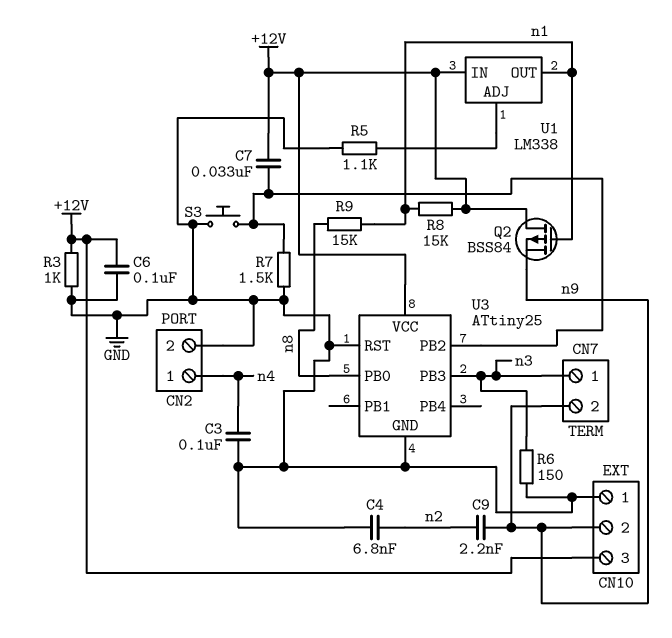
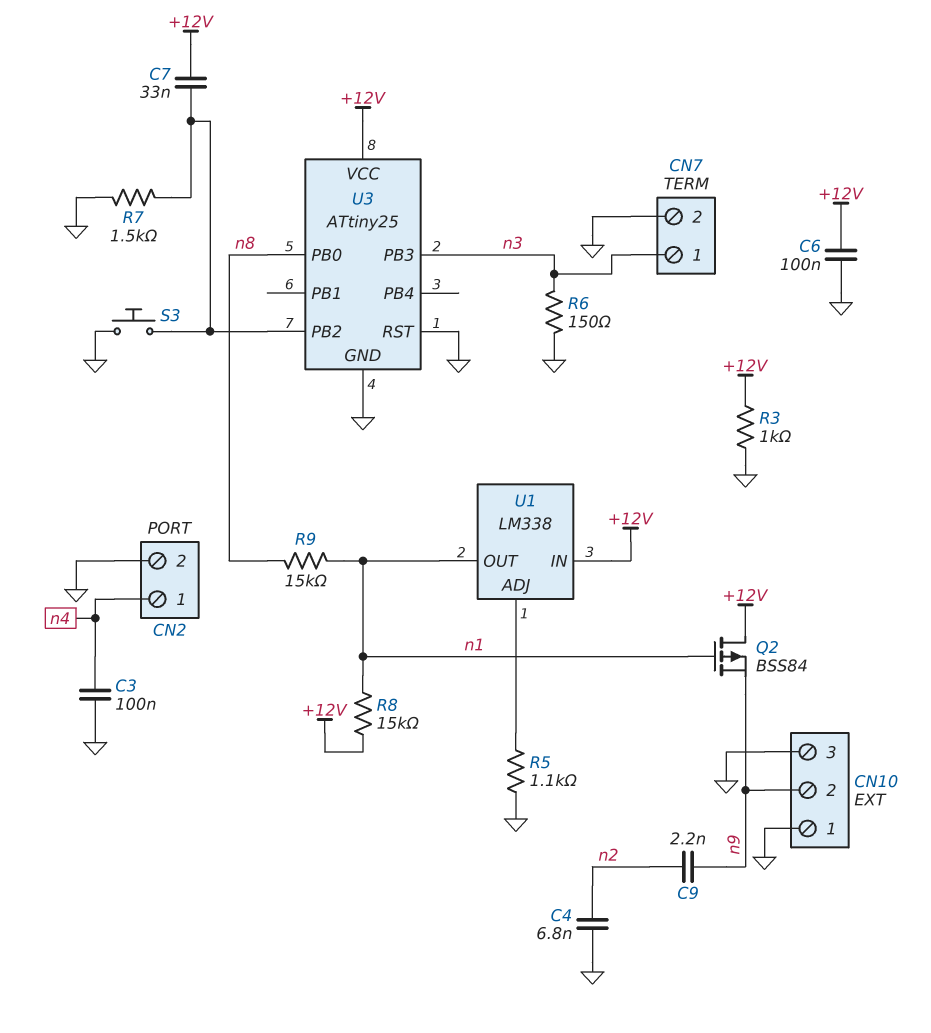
CN7 pin 2: n9 -> GND
CN10 pin 3: +12V -> GND

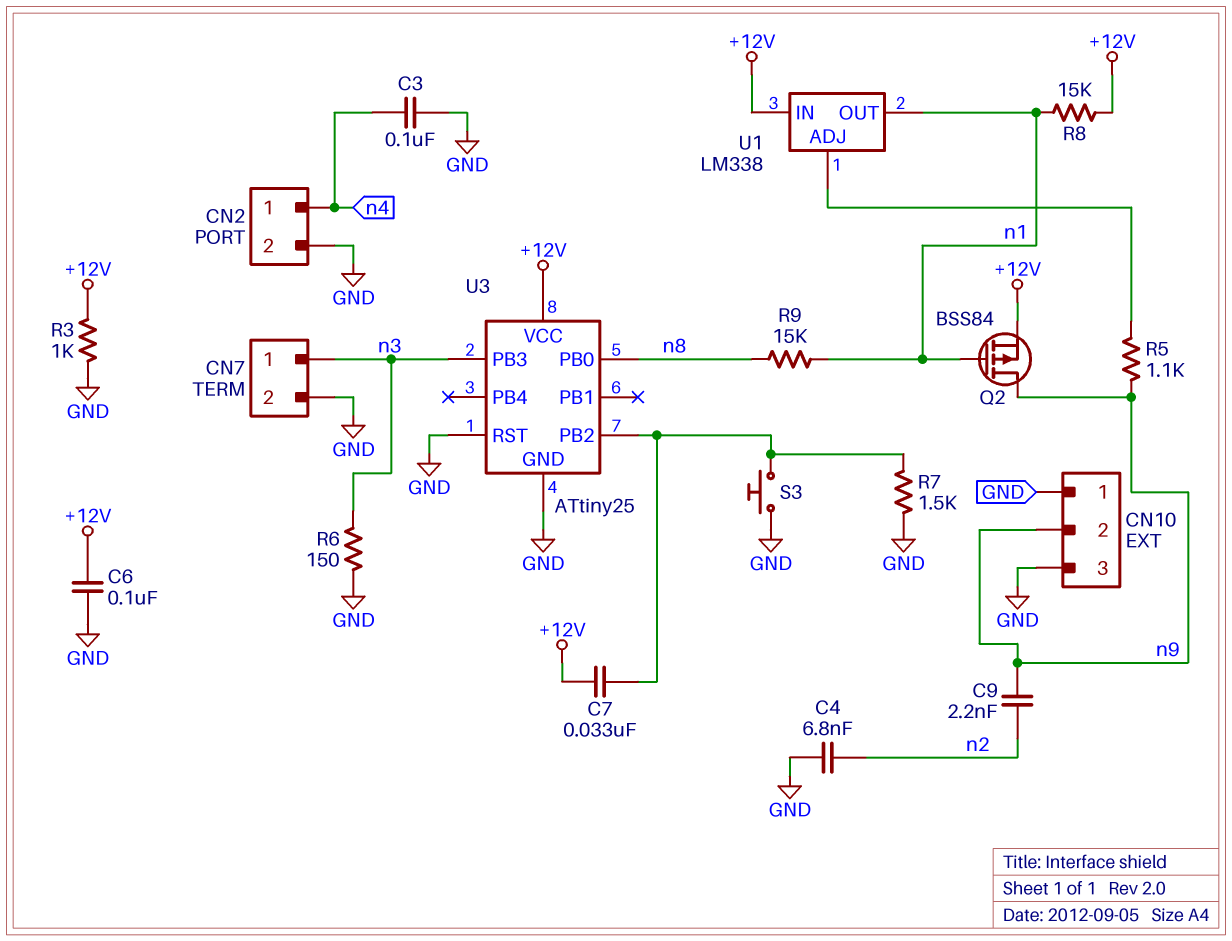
Q2: PMOS BSS84 (G n1, D +12V, S n9) -> PMOS BSS84 (G n1, D n9, S +12V)
R5: 1.1k (GND, U1/ADJ) -> 1.1k (U1/ADJ, n9)

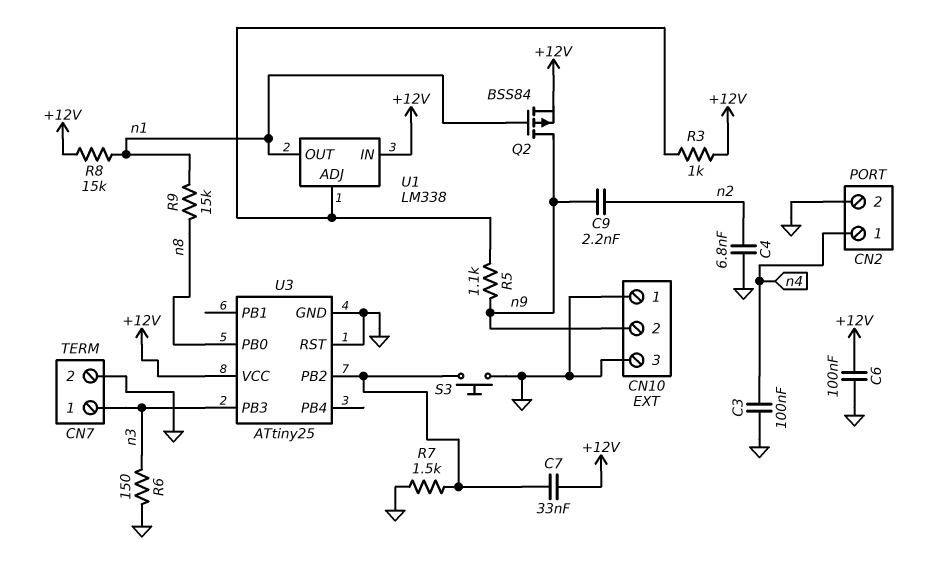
R3: 1k (+12V, GND) -> 1k (+12V, U1/ADJ)

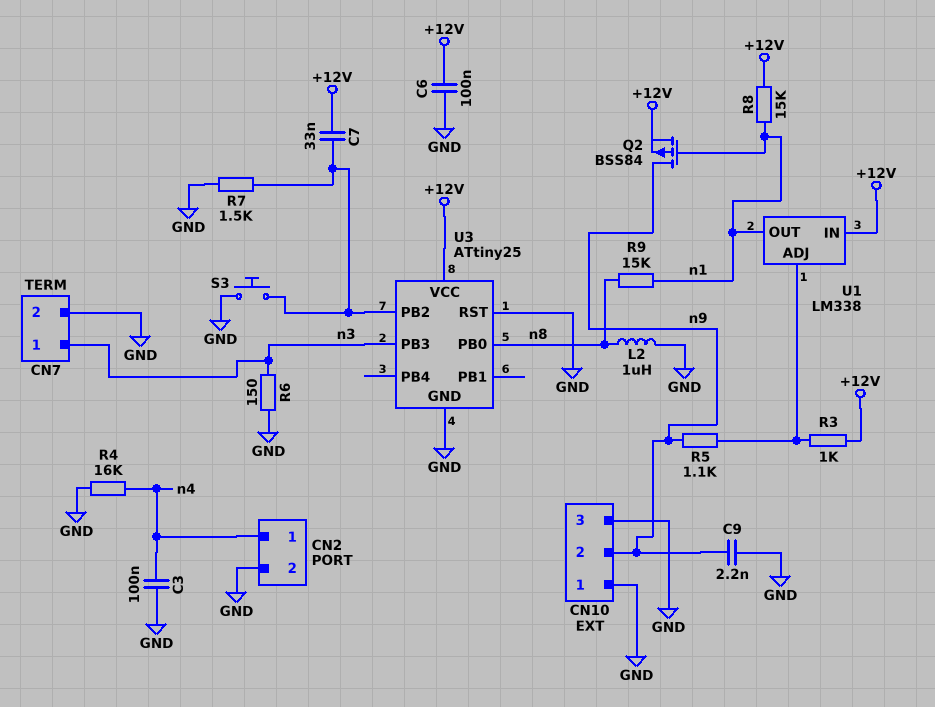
C4: 6.8nF (GND, n2) -> none
C9: 2.2nF (n2, n9) -> 2.2nF (GND, n9)
L2: none -> 1uH (GND, n8)
R4: none -> 16k (GND, n4)

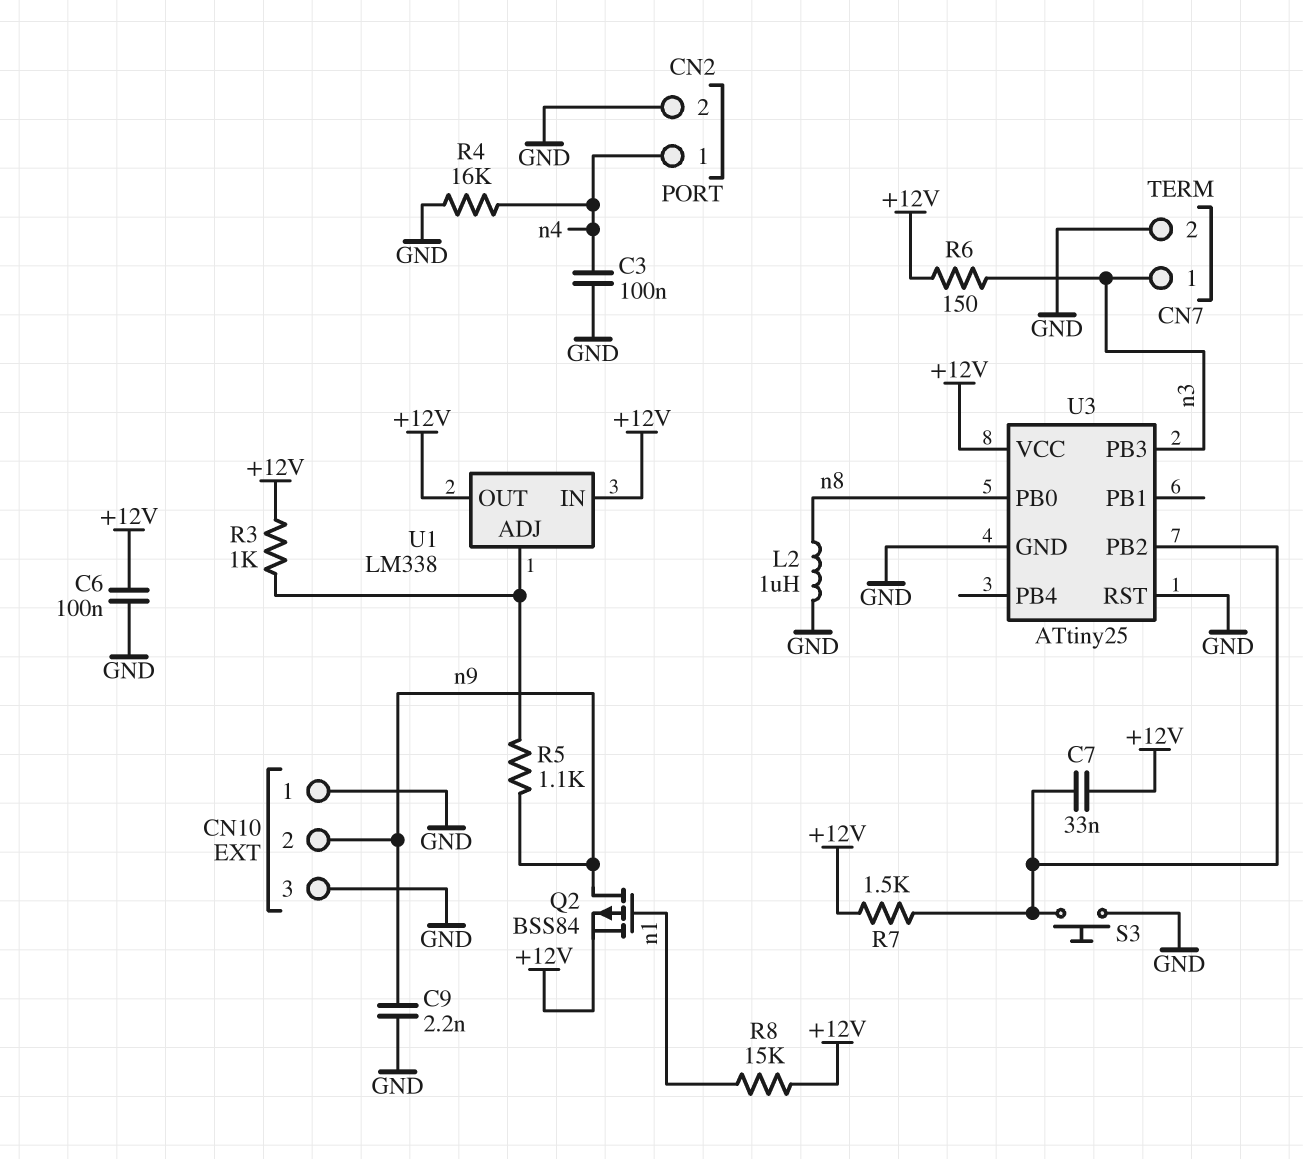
R6: 150 (GND, n3) -> 150 (+12V, n3)
R7: 1.5k (GND, U3/PB2) -> 1.5k (+12V, U3/PB2)
R9: 15k (n1, n8) -> none
U1 pin OUT: n1 -> +12V

